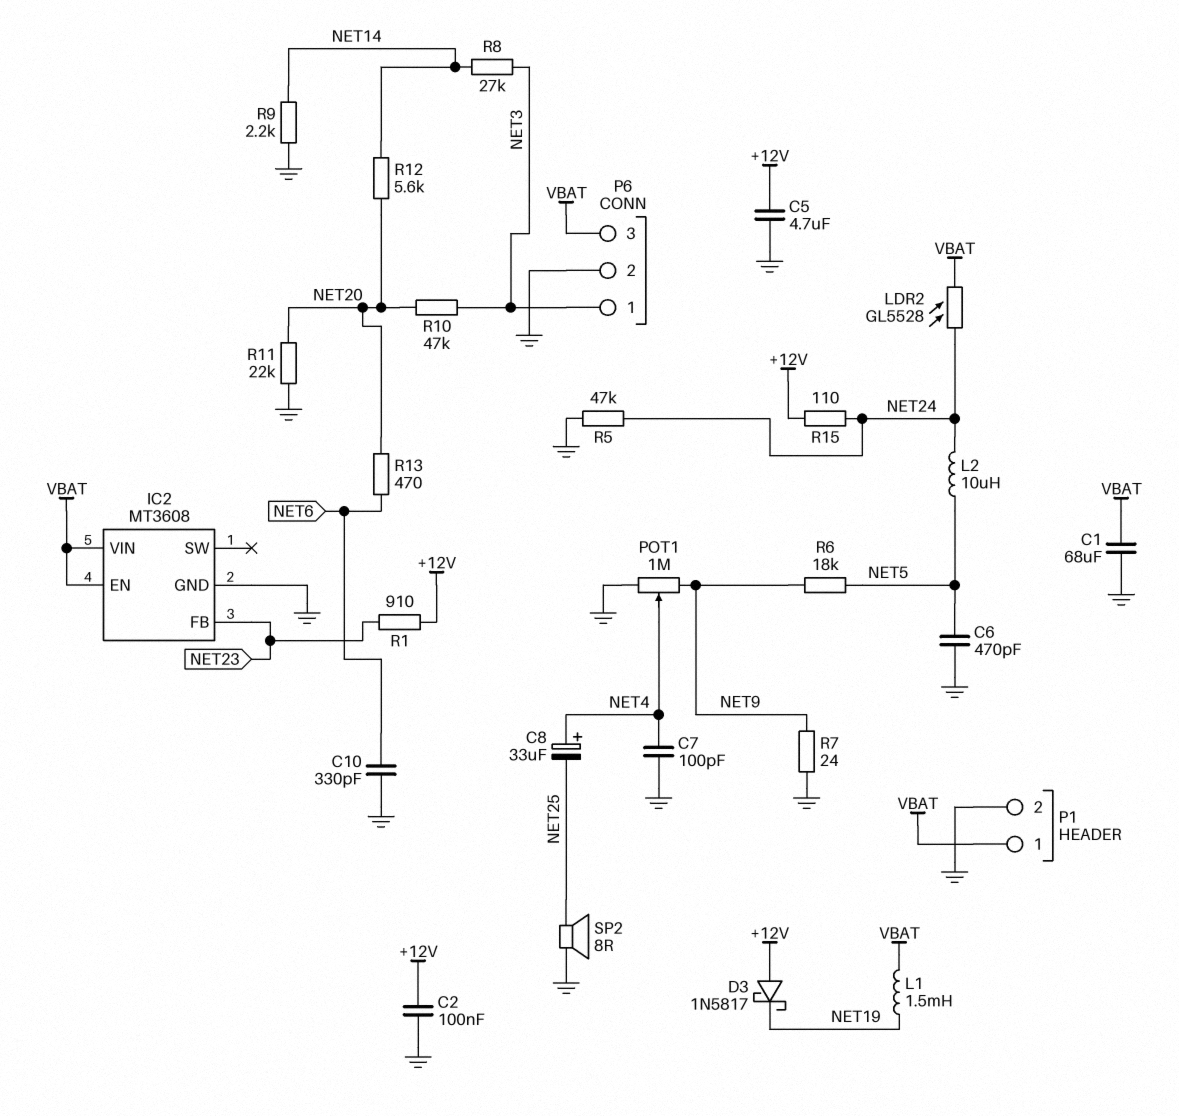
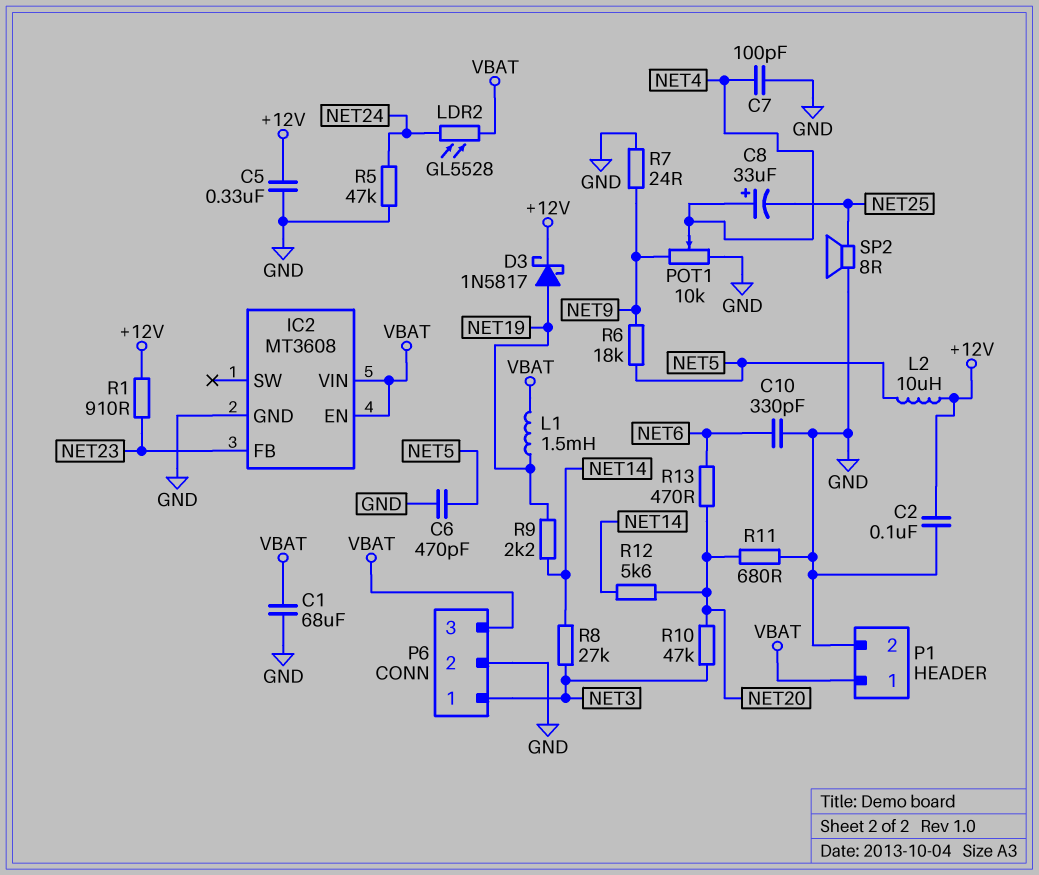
C5: 4.7uF (+12V, GND) -> 330nF (+12V, GND)
D3: schottky 1N5817 (A +12V, K NET19) -> schottky 1N5817 (A NET19, K +12V)
L2: 10uH (NET5, NET24) -> 10uH (+12V, NET5)
POT1: 1M (GND, NET9, wiper NET4) -> 10k (GND, NET9, wiper NET4)
R9: 2.2k (GND, NET14) -> 2.2k (NET14, NET19)
R11: 22k (GND, NET20) -> 680 (GND, NET20)
R15: 110 (+12V, NET24) -> none

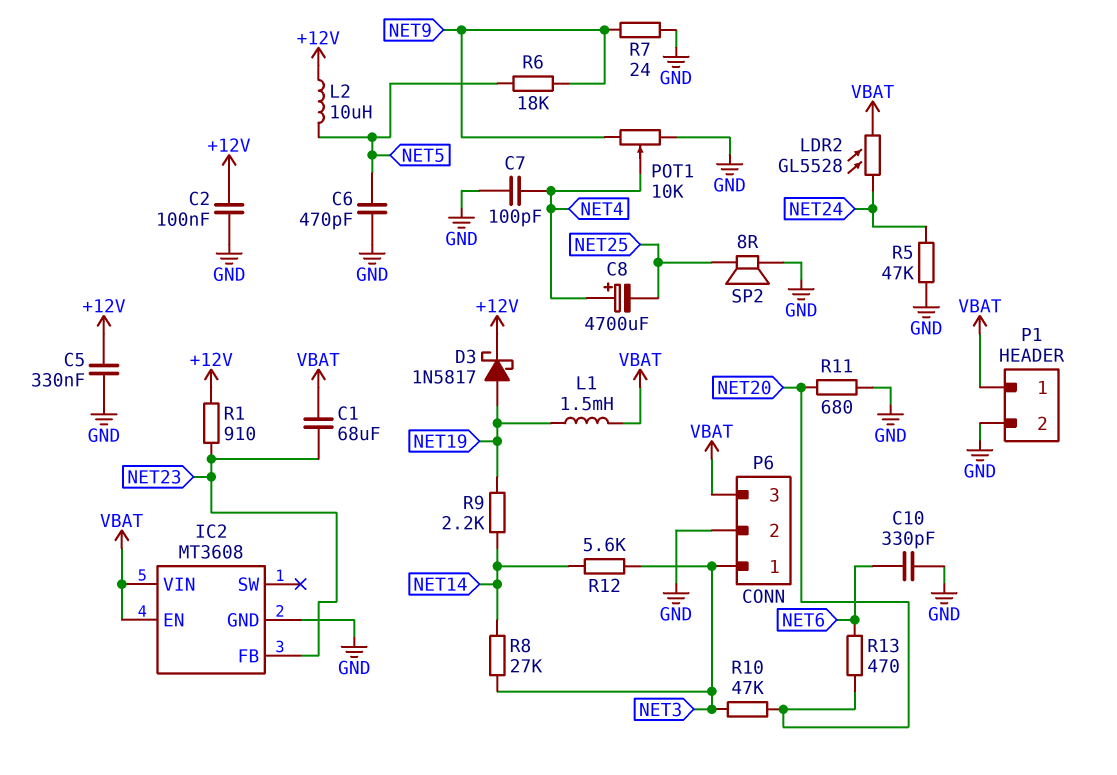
C1: 68uF (GND, VBAT) -> 68uF (NET23, VBAT)
C8: 33uF (plus NET4, minus NET25) -> 4700uF (plus NET4, minus NET25)
R12: 5.6k (NET14, NET20) -> 5.6k (NET3, NET14)

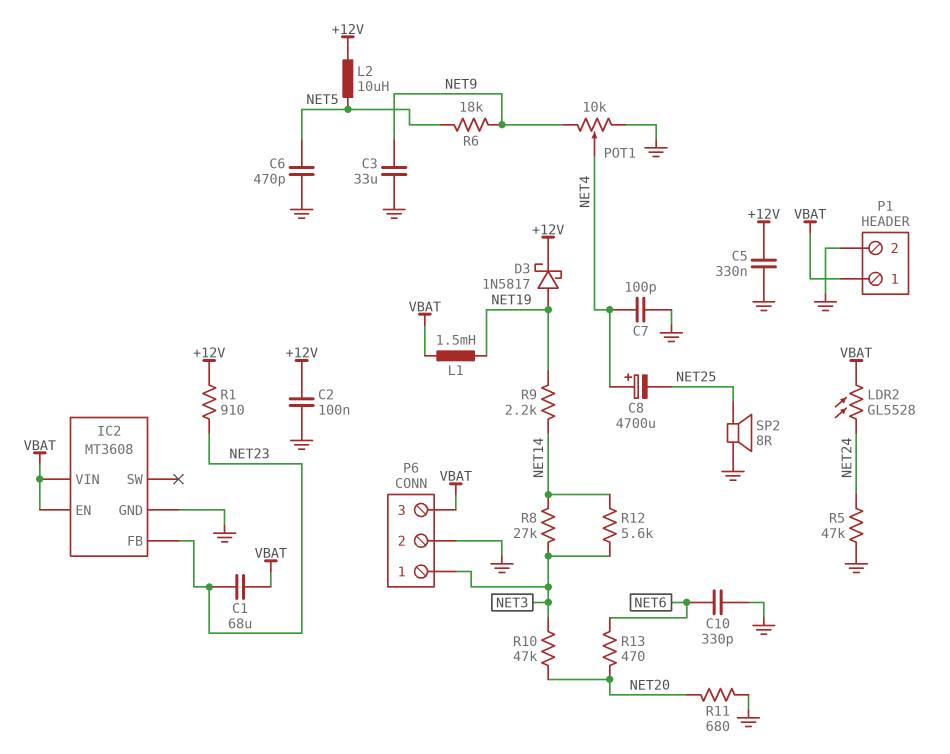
C3: none -> 33uF (GND, NET9)
R7: 24 (GND, NET9) -> none

